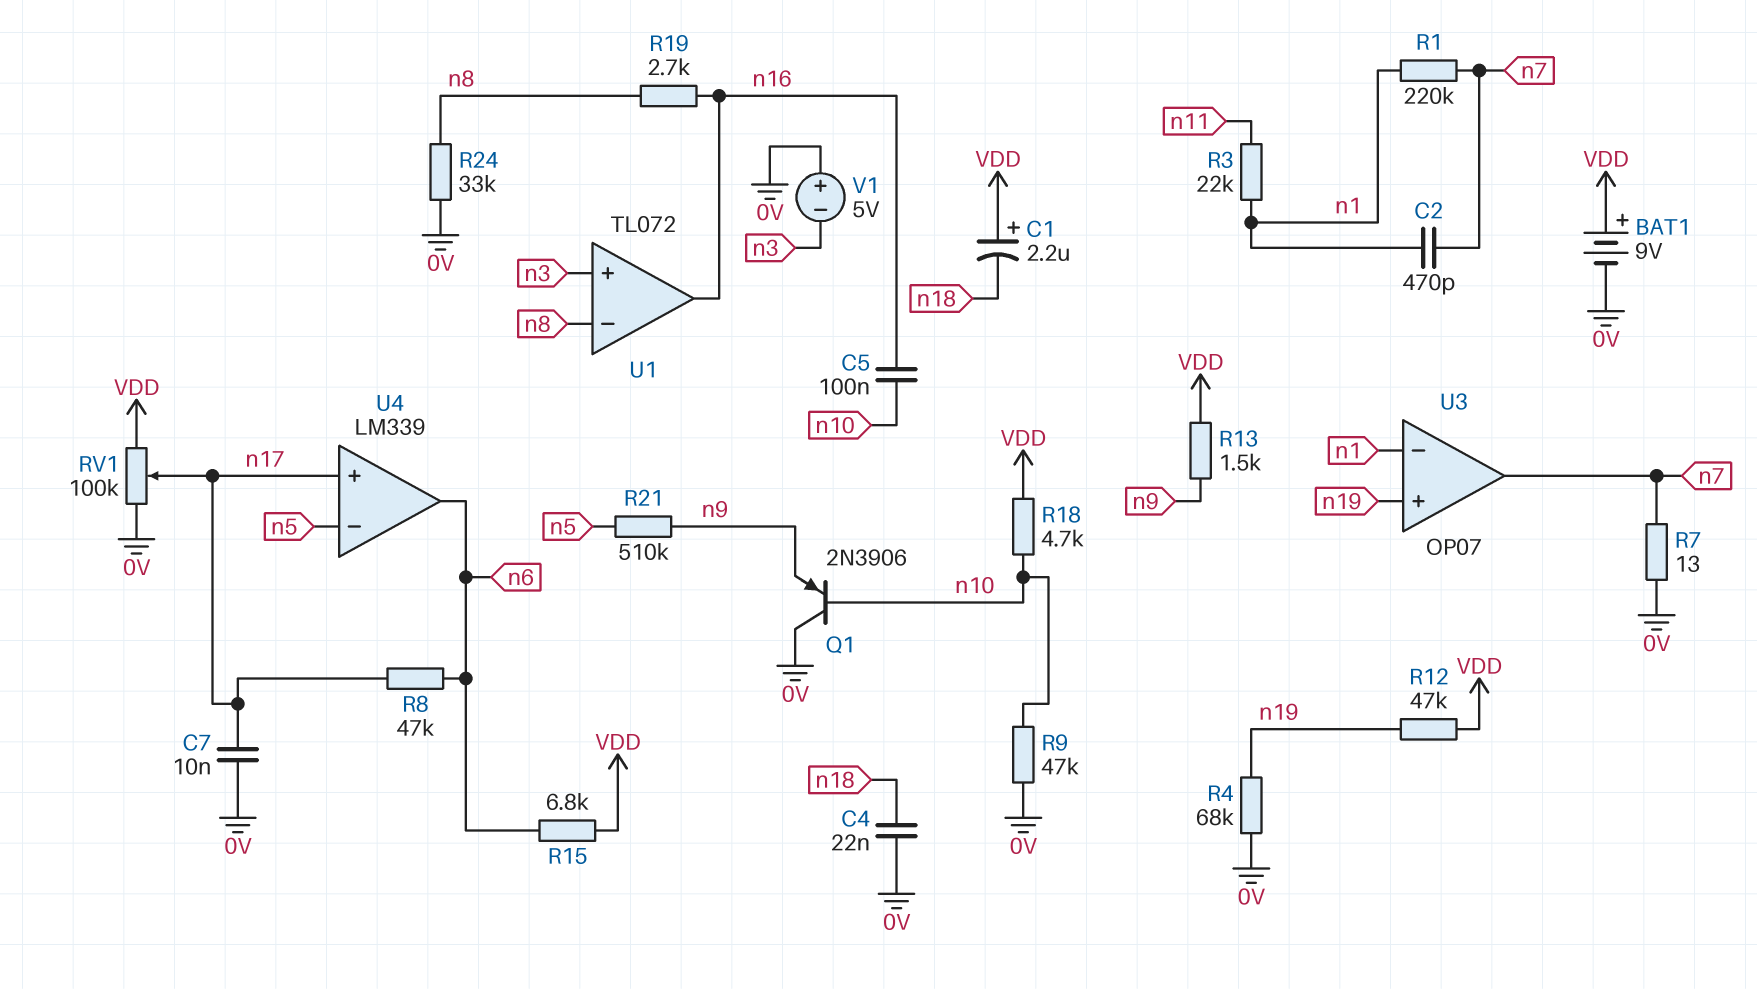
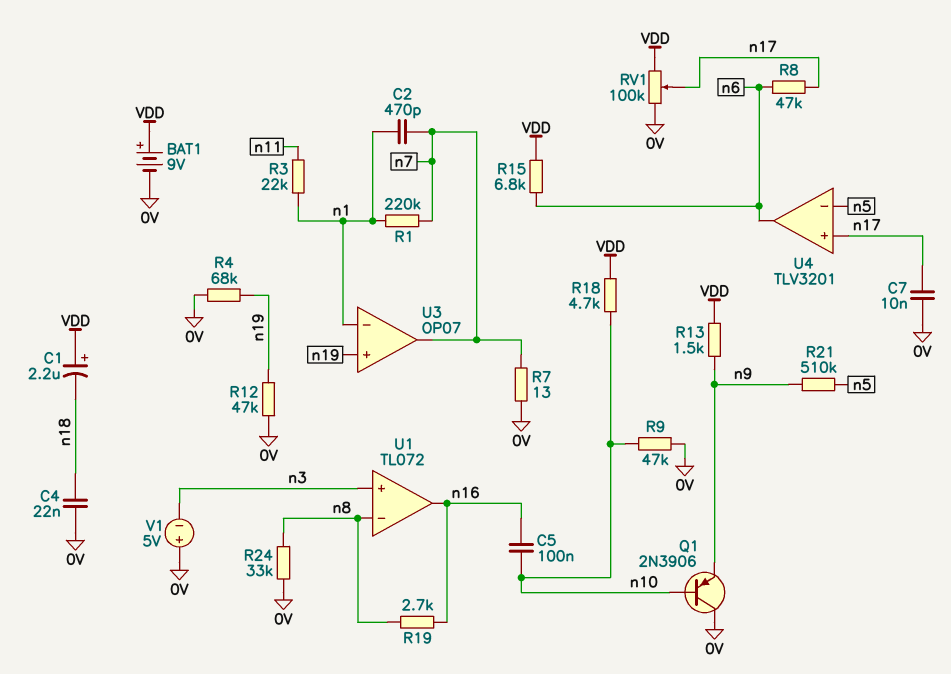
R12: 47k (VDD, n19) -> 47k (0V, n19)
U4: LM339 -> TLV3201

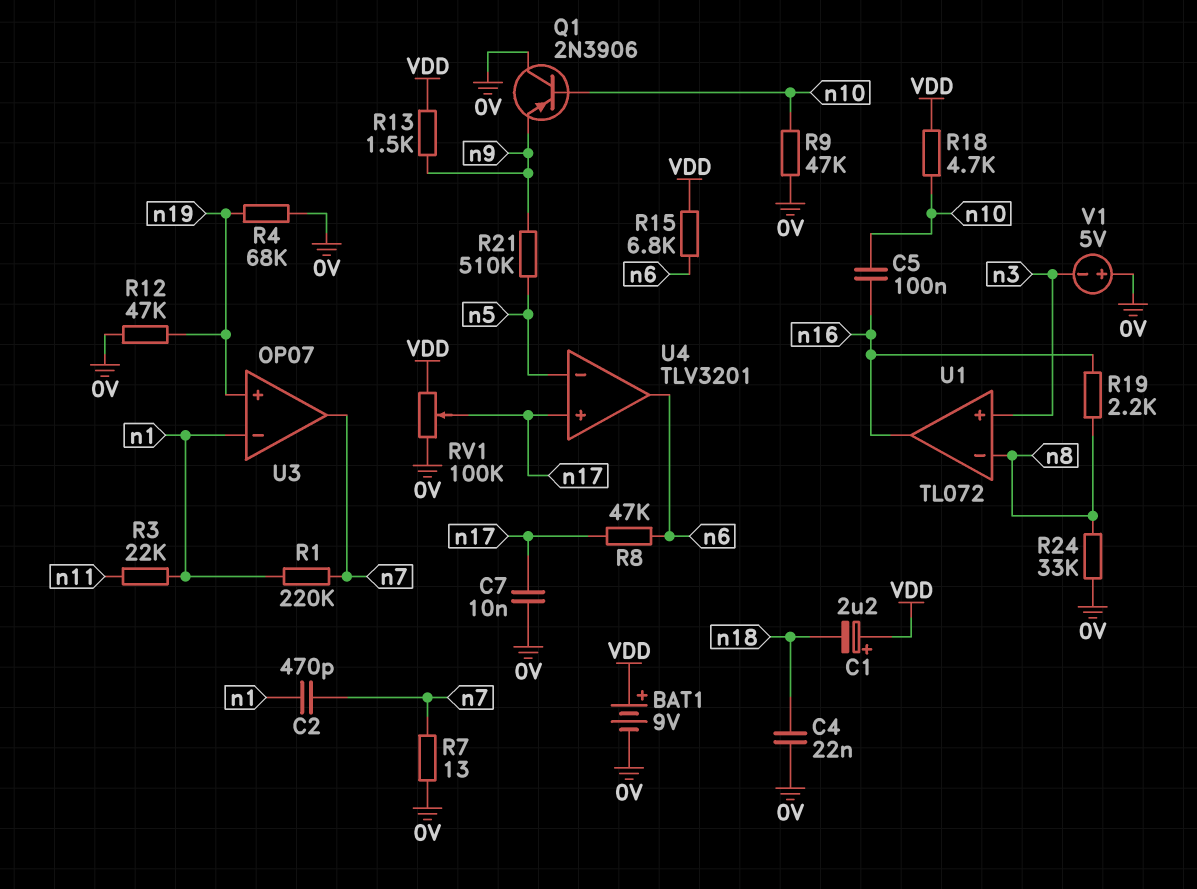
R19: 2.7k (n8, n16) -> 2.2k (n8, n16)

